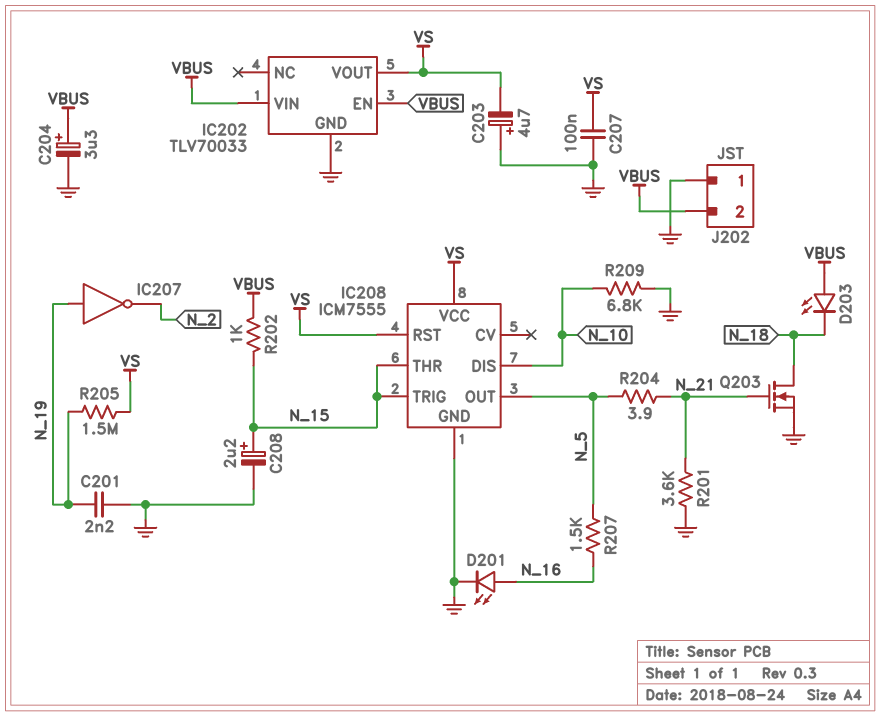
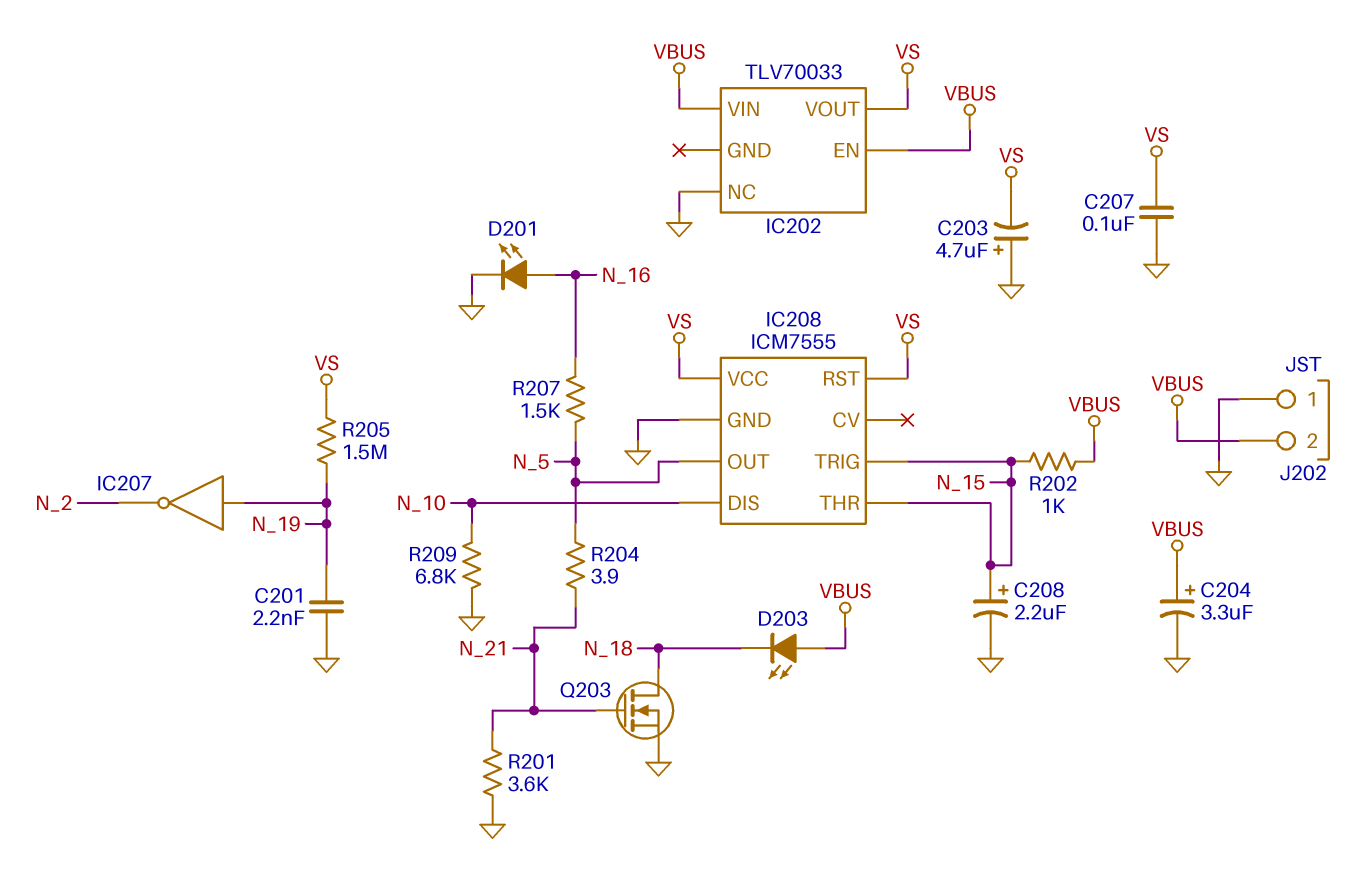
IC202 pin GND: GND -> none
IC202 pin NC: none -> GND

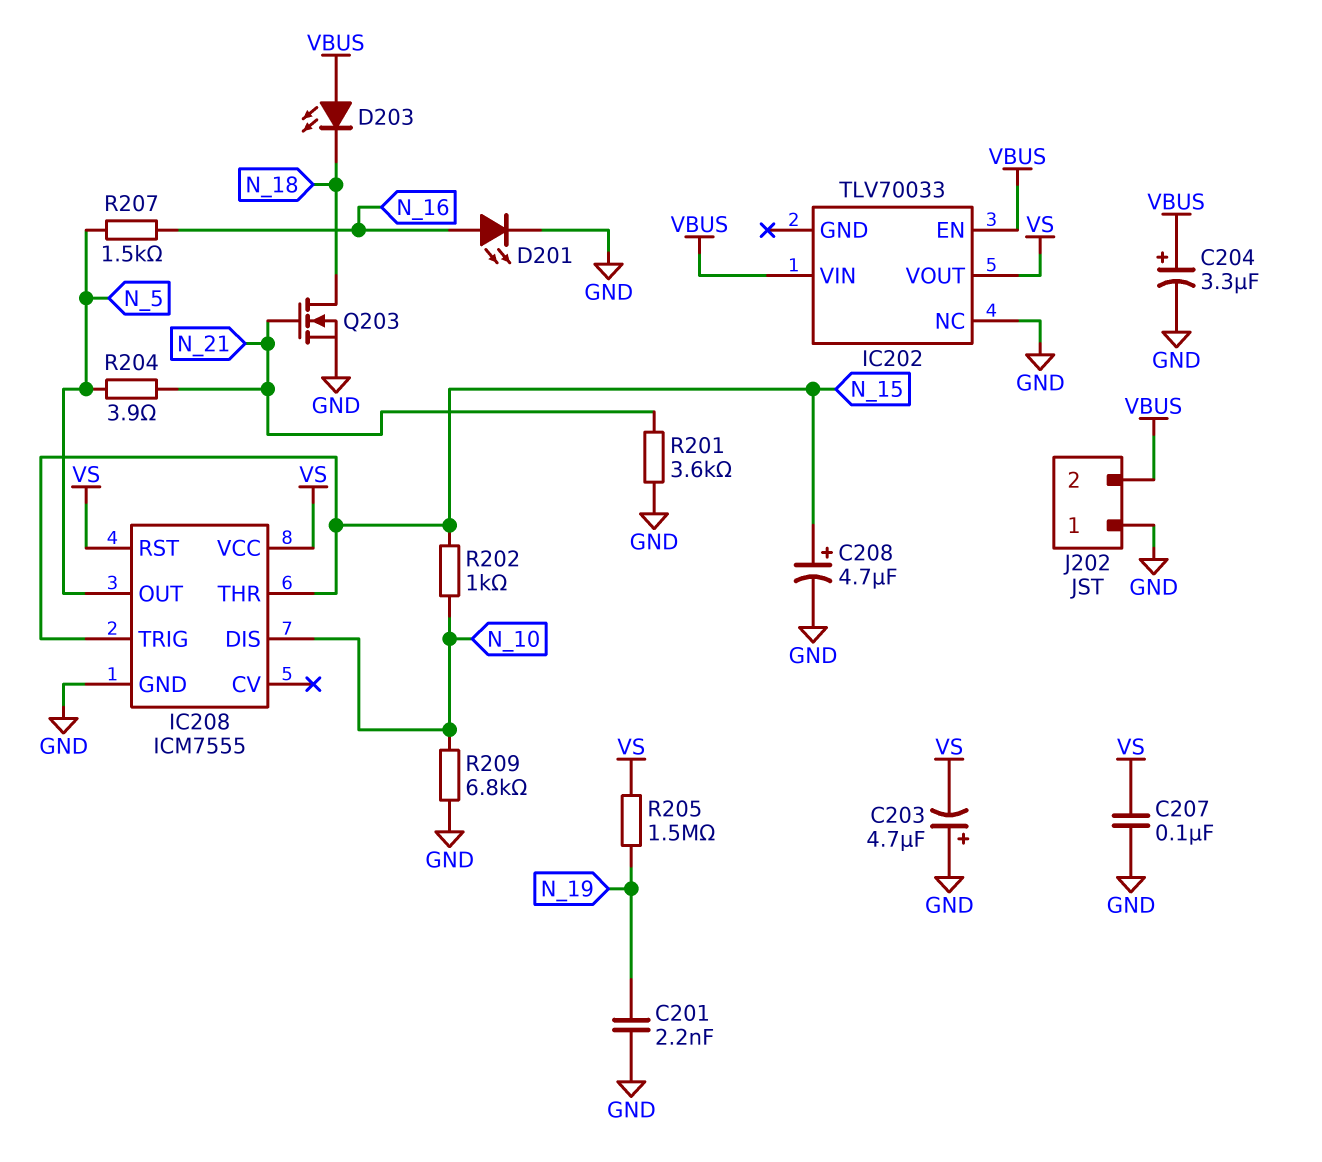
C208: 2.2uF (plus N_15, minus GND) -> 4.7uF (plus N_15, minus GND)
IC207: NOT (in N_19, out N_2) -> none
R202: 1k (N_15, VBUS) -> 1k (N_10, N_15)

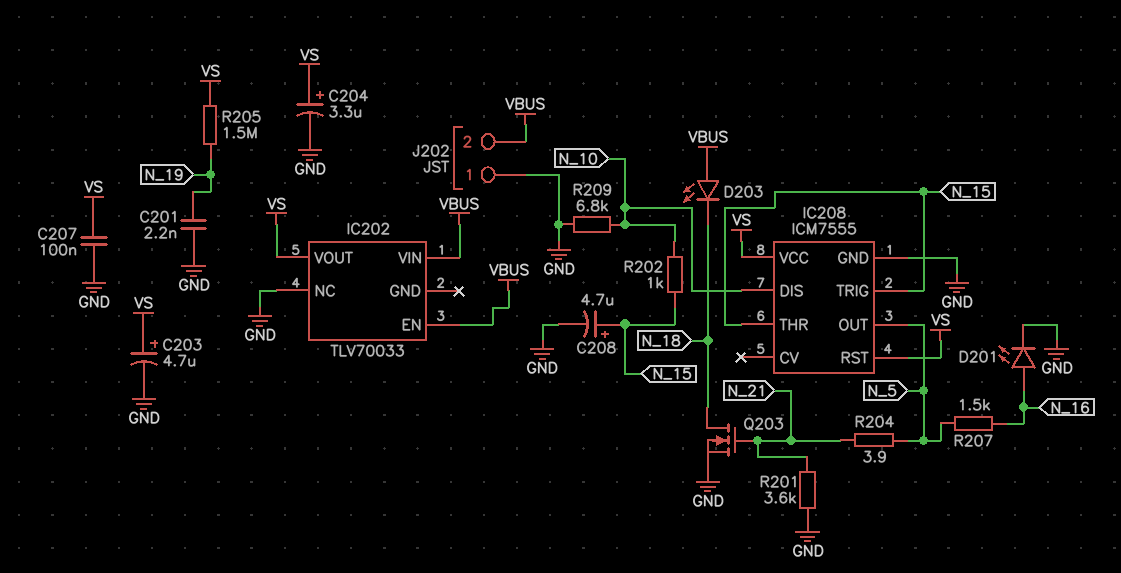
C203: 4.7uF (plus GND, minus VS) -> 4.7uF (plus VS, minus GND)
C204: 3.3uF (plus VBUS, minus GND) -> 3.3uF (plus VS, minus GND)

